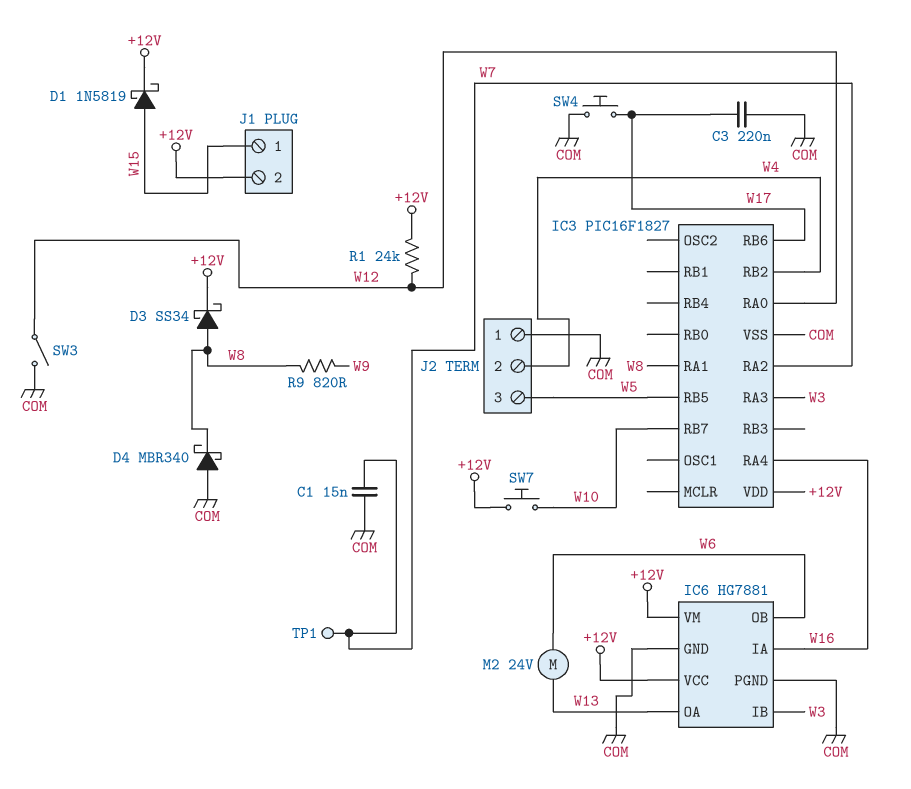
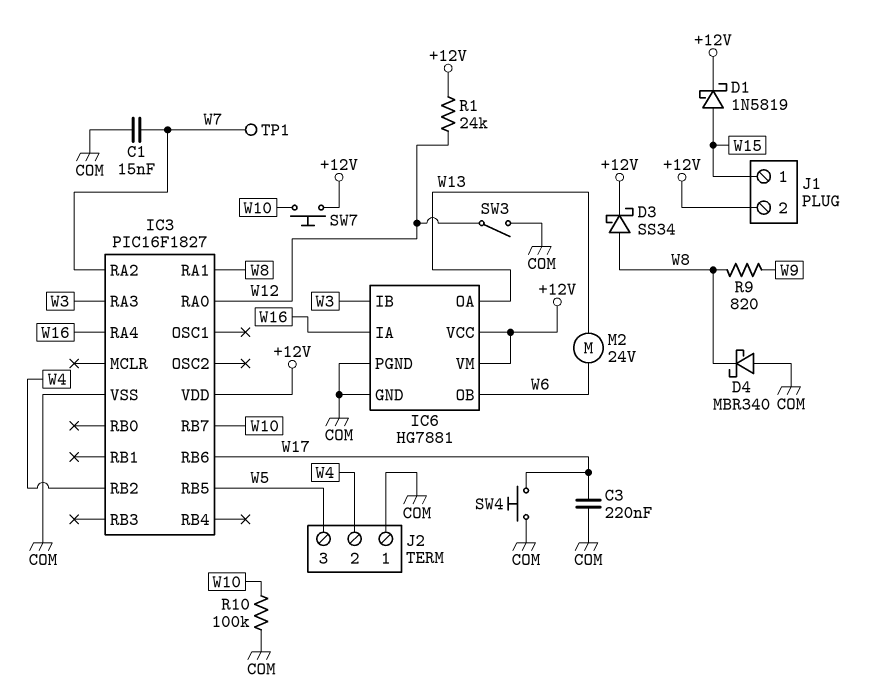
R10: none -> 100k (COM, W10)

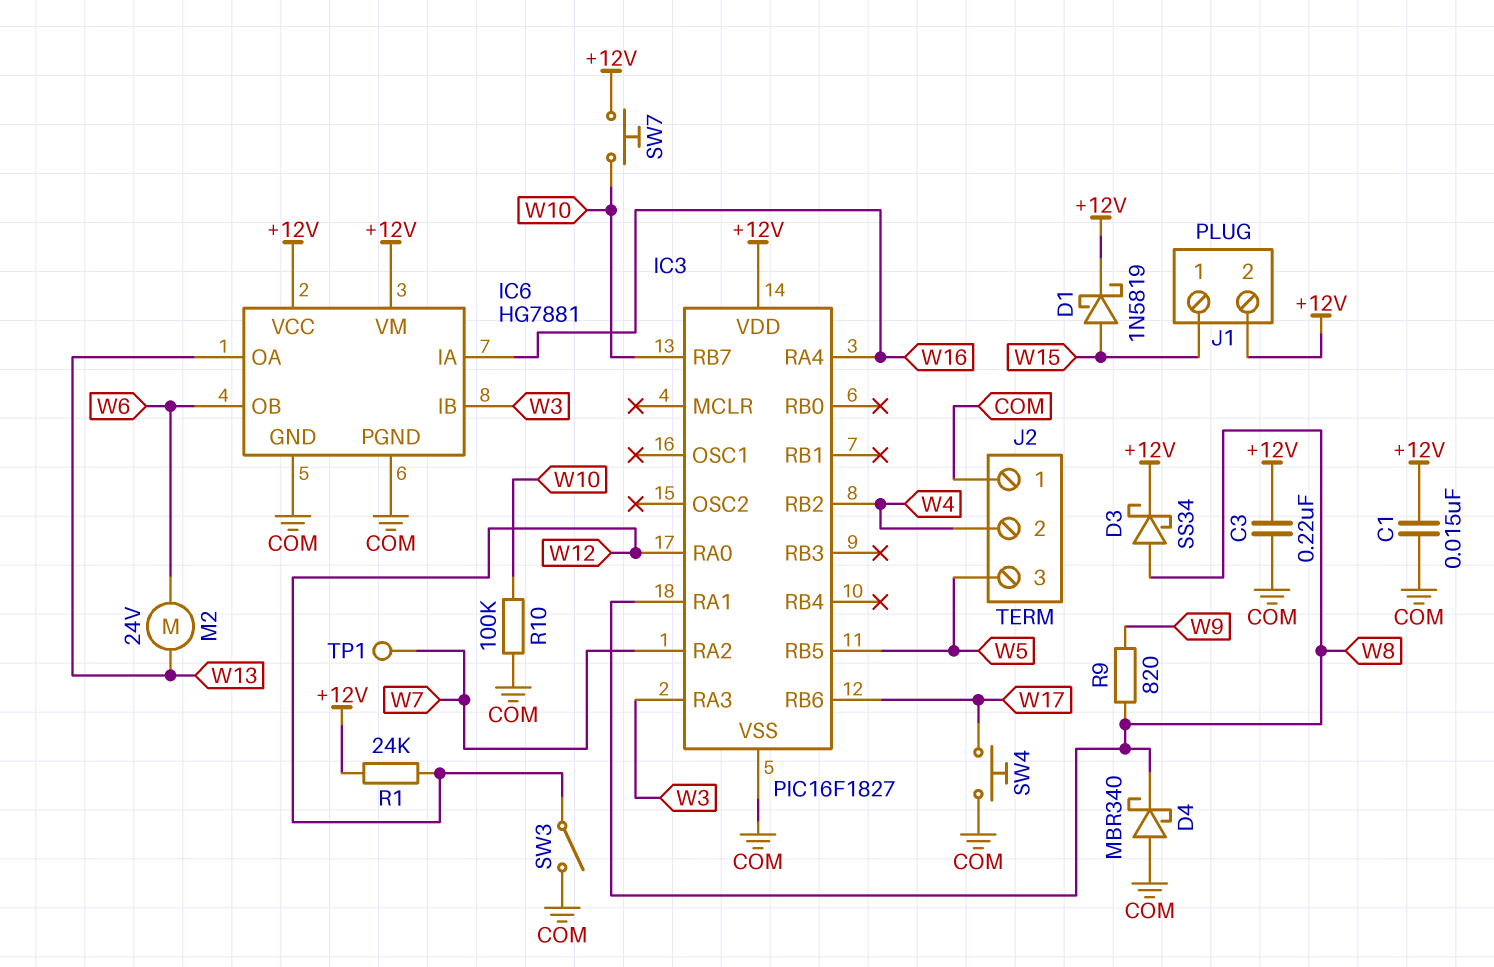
C1: 15nF (COM, W7) -> 15nF (+12V, COM)
C3: 220nF (COM, W17) -> 220nF (+12V, COM)

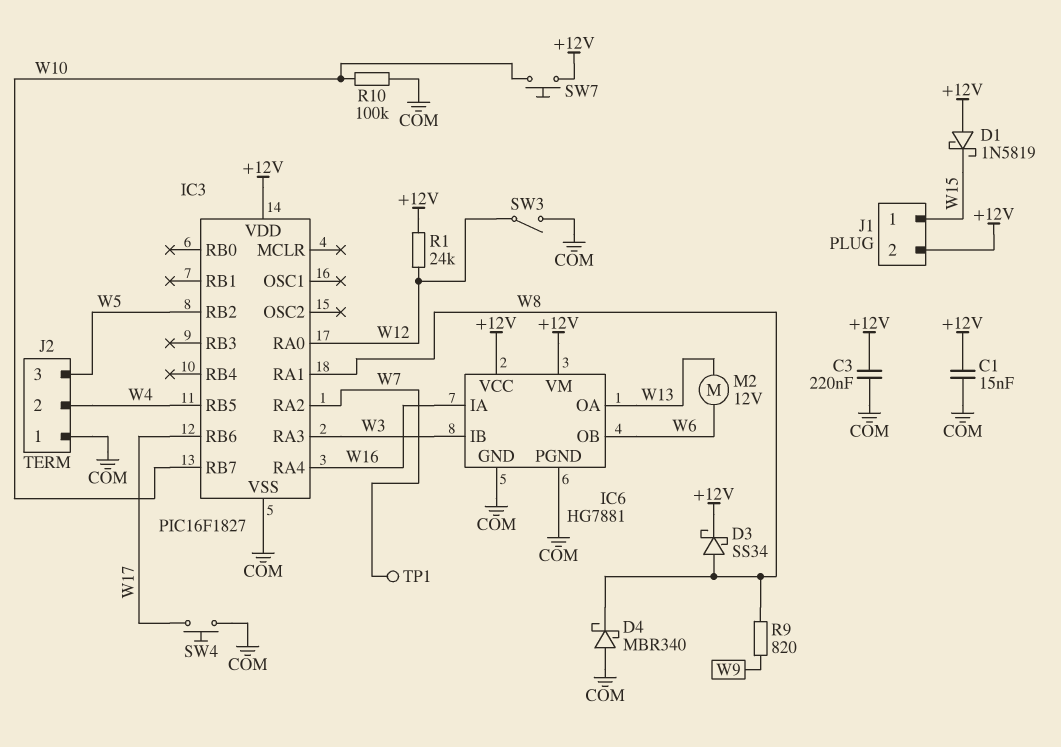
D1: schottky 1N5819 (A W15, K +12V) -> schottky 1N5819 (A +12V, K W15)
IC3 pin RB2: W4 -> W5
IC3 pin RB5: W5 -> W4
M2: motor 24V (W6, W13) -> motor 12V (W6, W13)

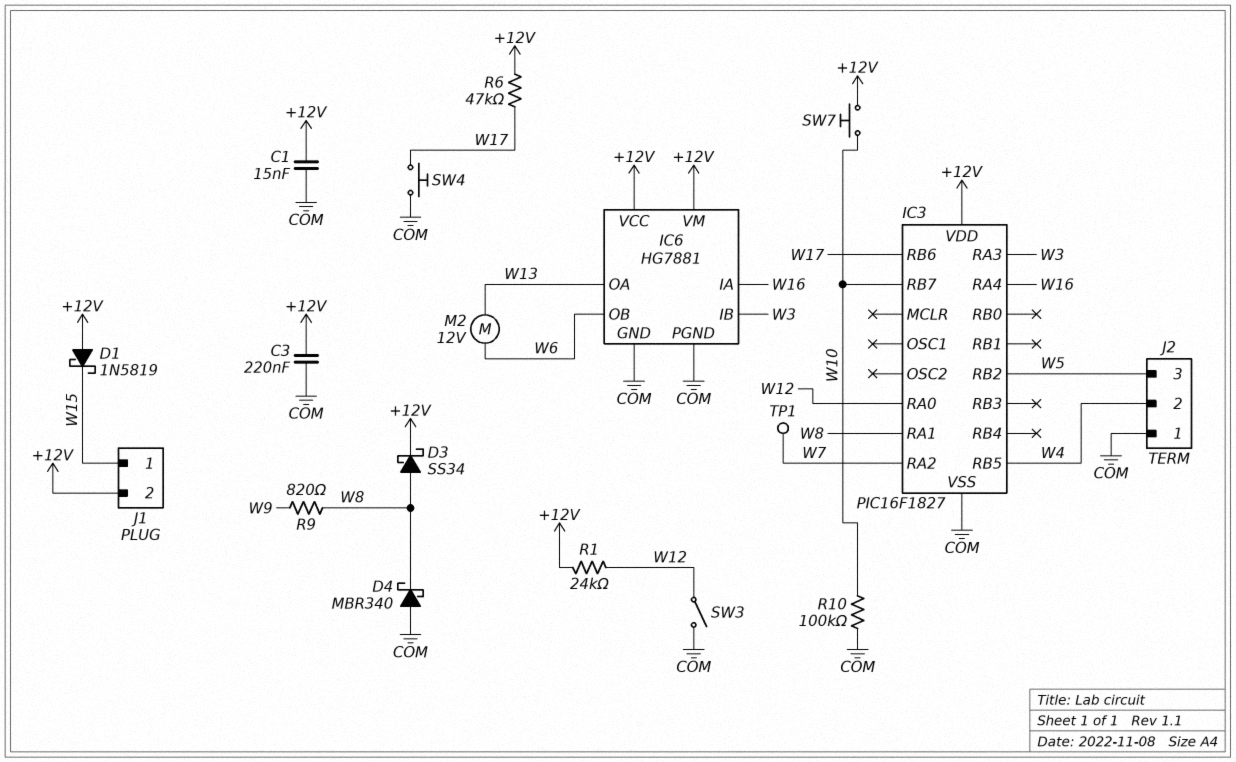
R6: none -> 47k (+12V, W17)

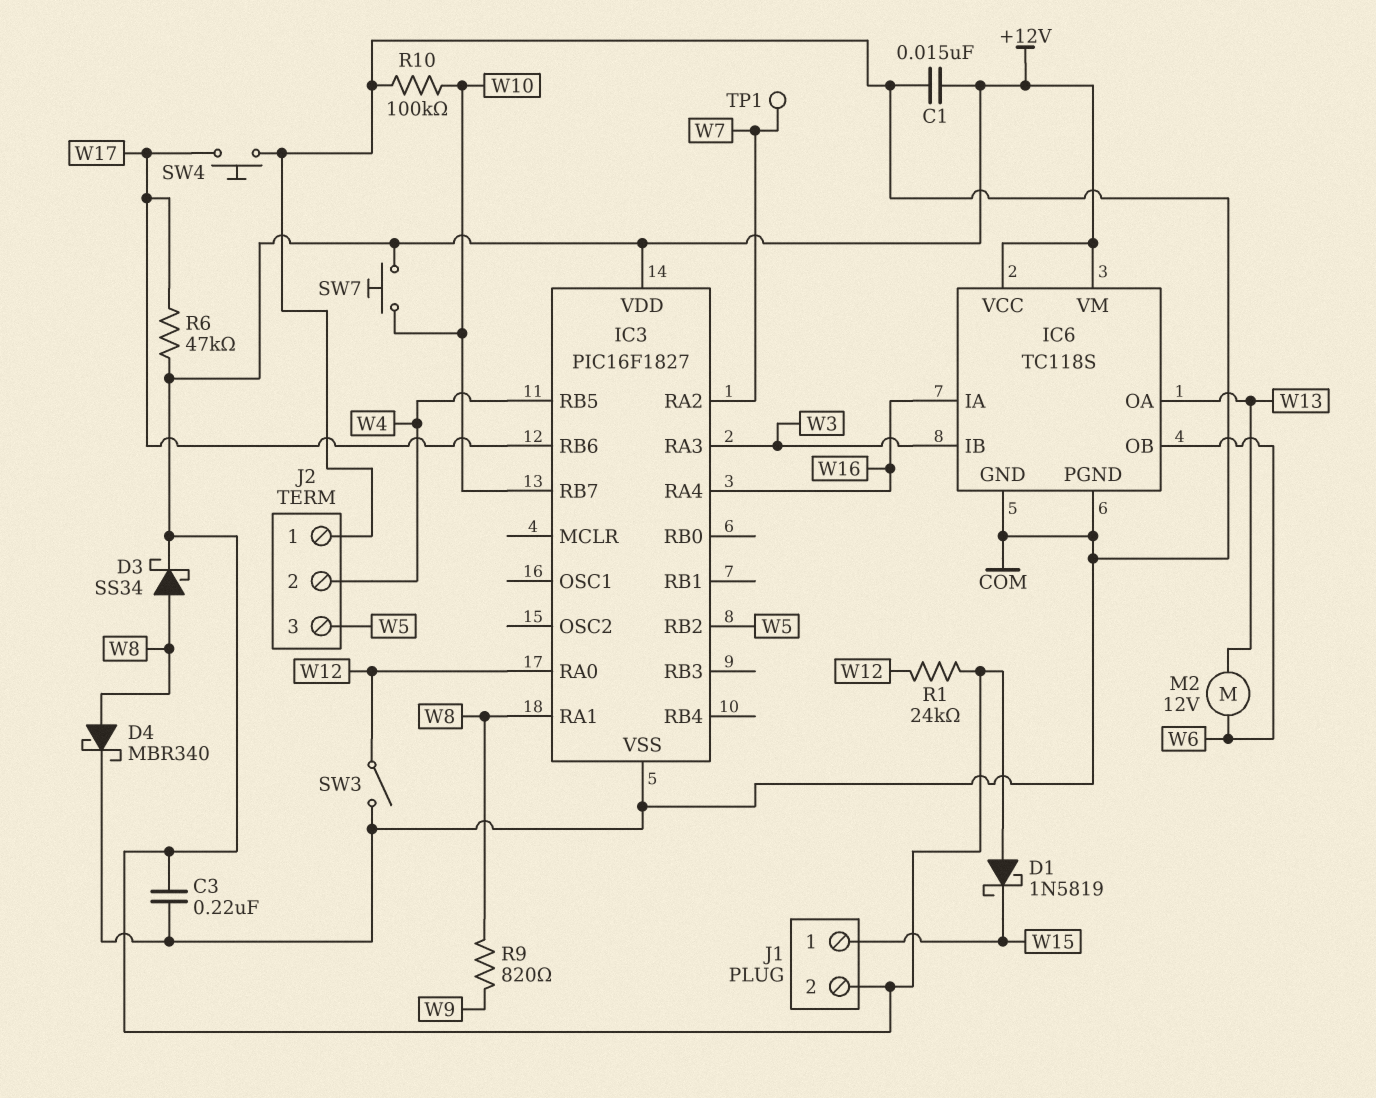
D4: schottky MBR340 (A COM, K W8) -> schottky MBR340 (A W8, K COM)
IC6: HG7881 -> TC118S

